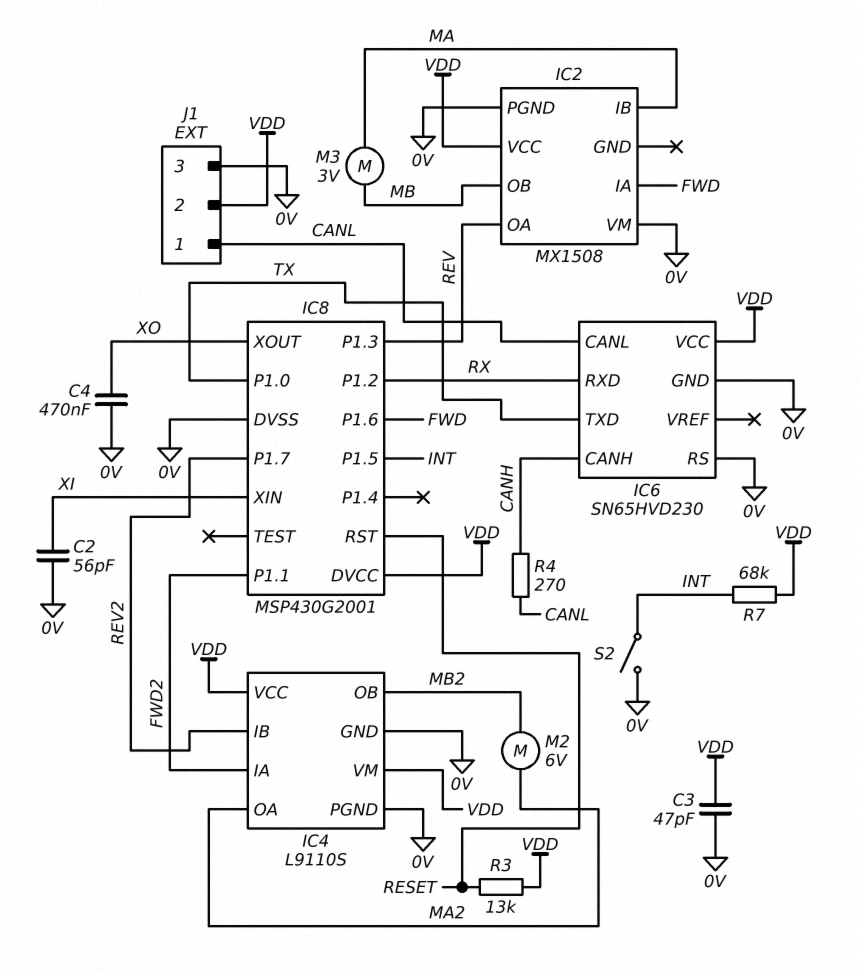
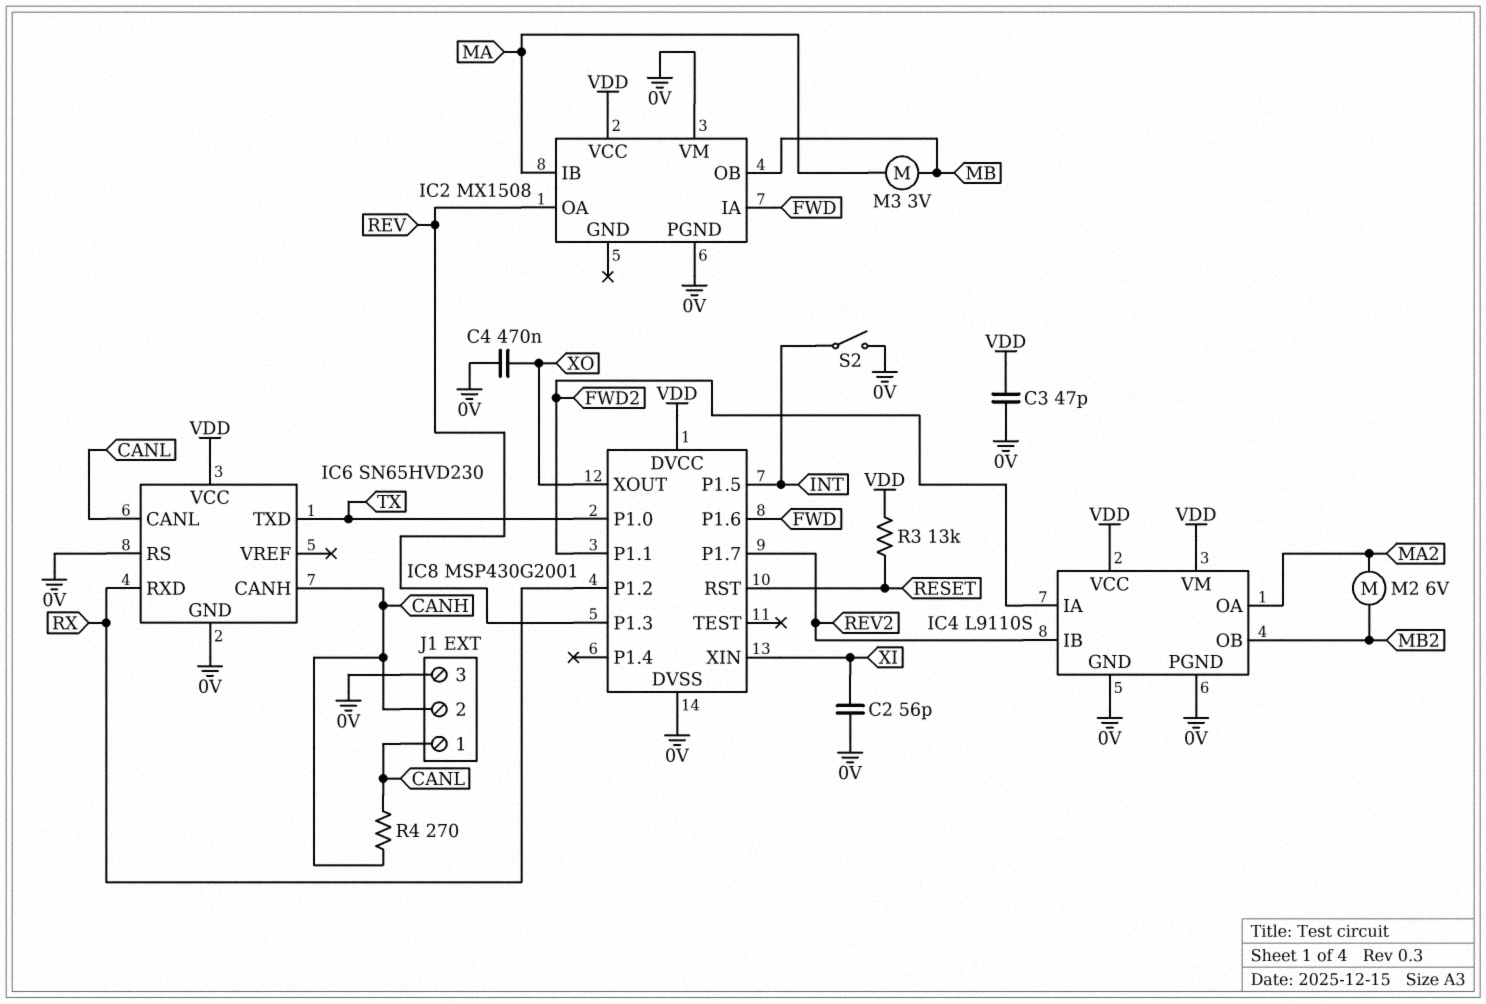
J1 pin 2: VDD -> CANH
R7: 68k (INT, VDD) -> none

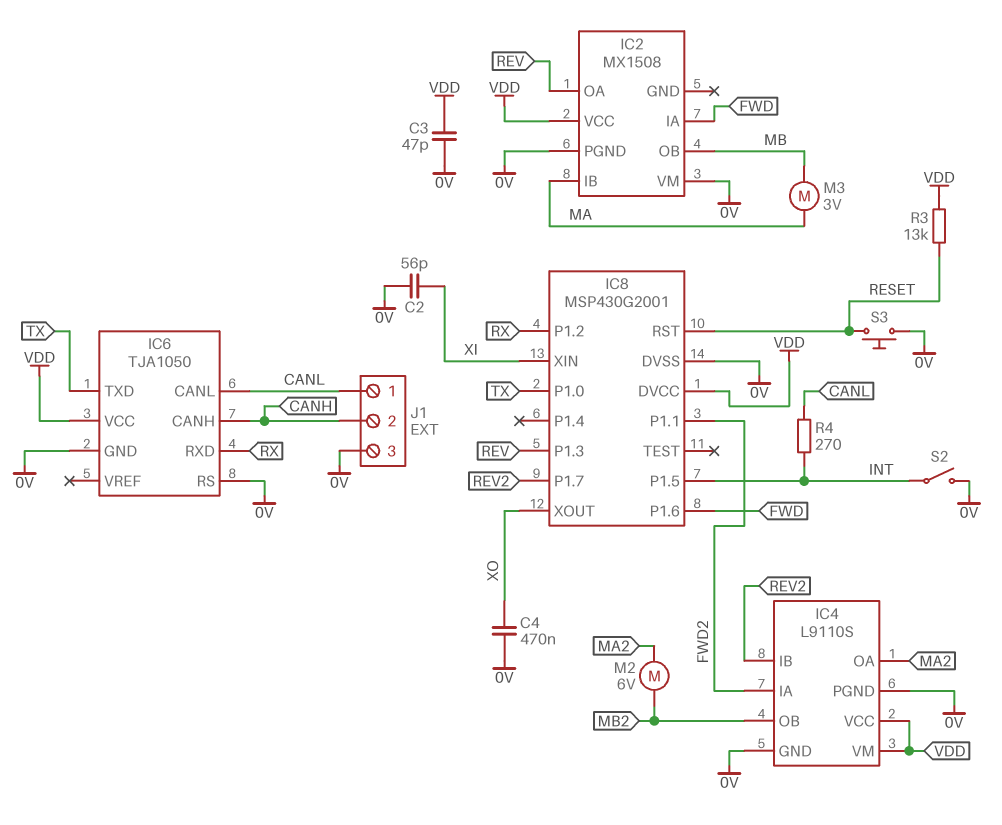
IC6: SN65HVD230 -> TJA1050
R4: 270 (CANH, CANL) -> 270 (CANL, INT)
S3: none -> button (0V, RESET)

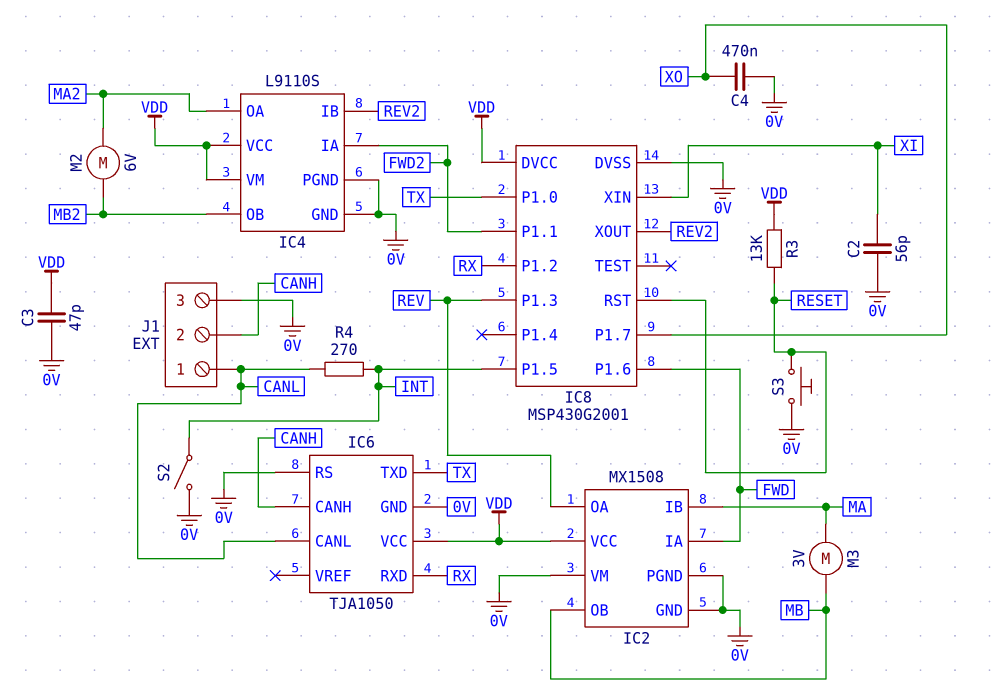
IC2 pin GND: none -> 0V
IC8 pin P1.7: REV2 -> XO
IC8 pin XOUT: XO -> REV2

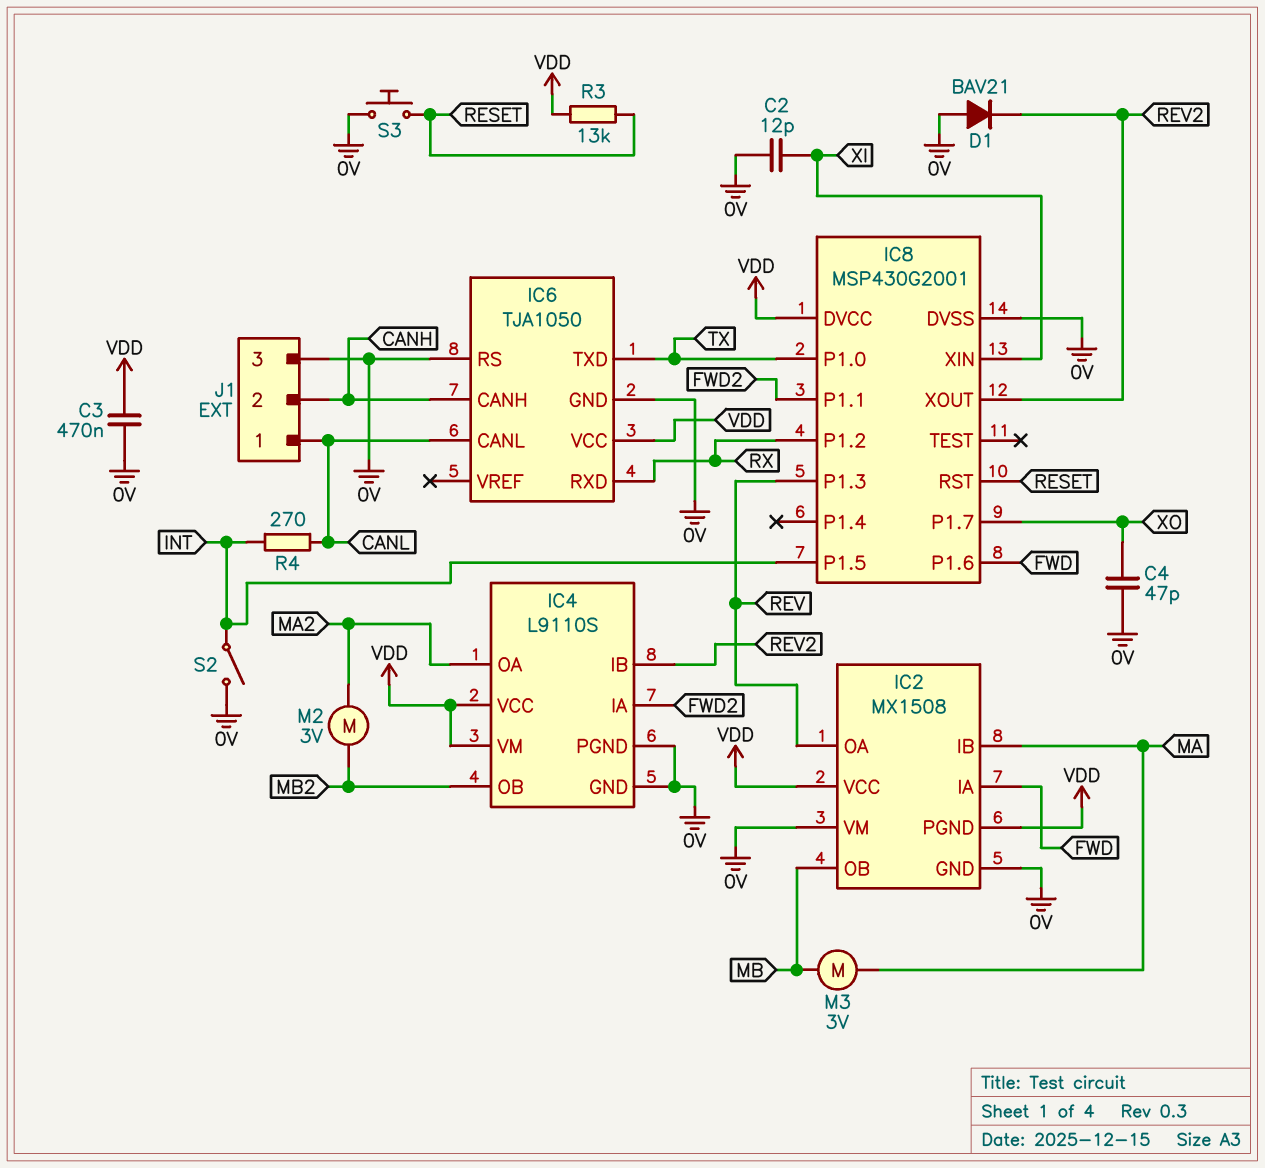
C2: 56pF (0V, XI) -> 12pF (0V, XI)
C3: 47pF (0V, VDD) -> 470nF (0V, VDD)
C4: 470nF (0V, XO) -> 47pF (0V, XO)
D1: none -> diode BAV21 (A 0V, K REV2)
IC2 pin PGND: 0V -> VDD
M2: motor 6V (MA2, MB2) -> motor 3V (MA2, MB2)

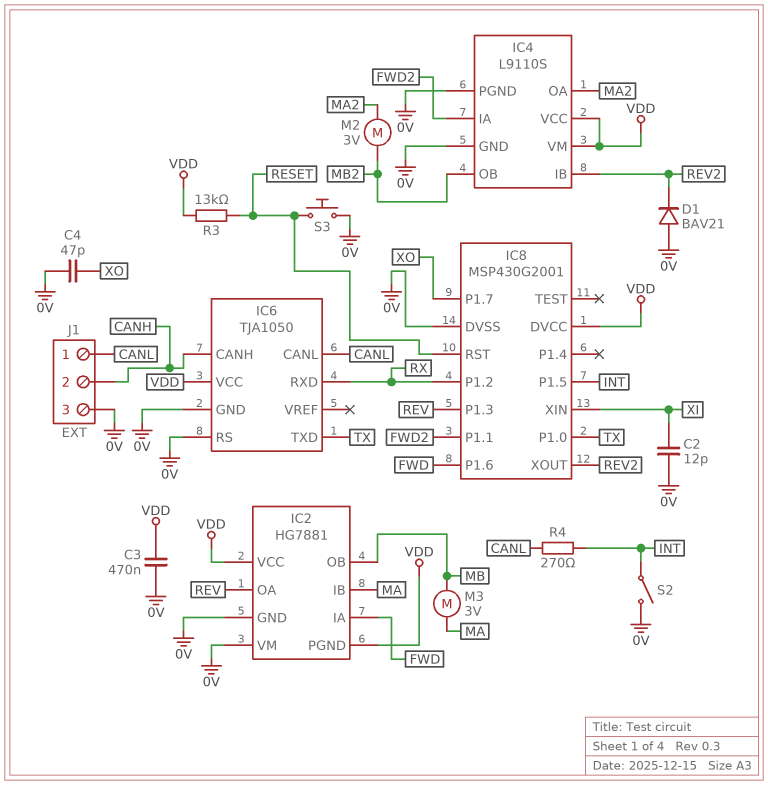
IC2: MX1508 -> HG7881

